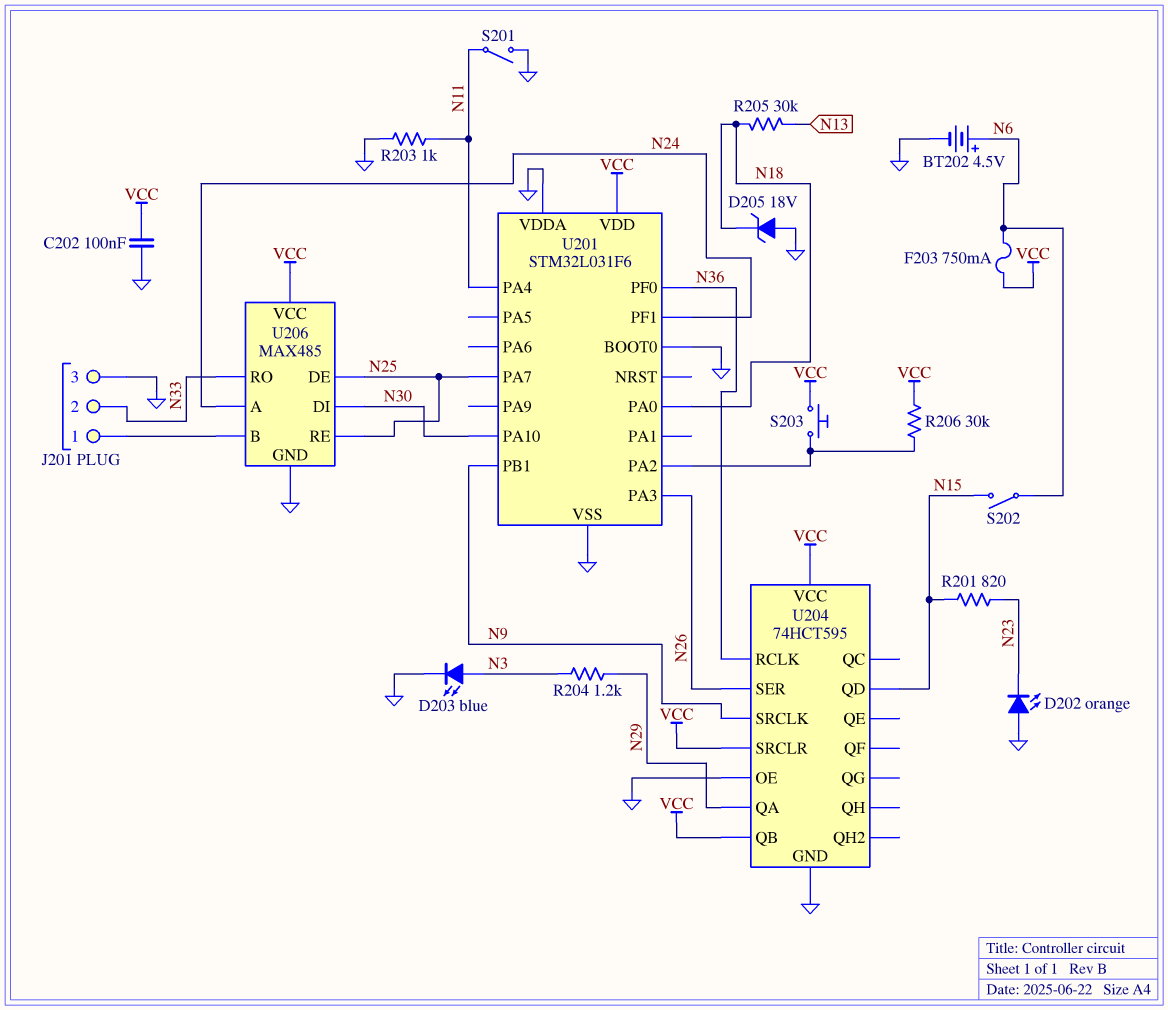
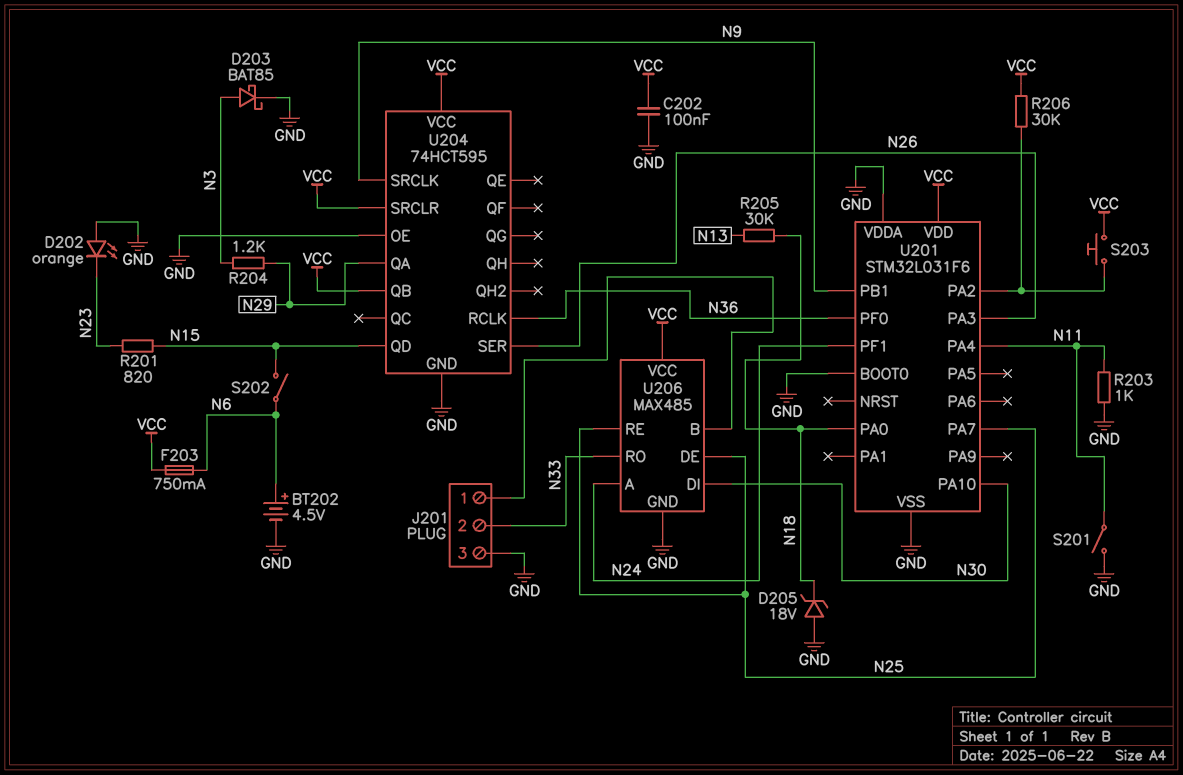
D203: LED blue (A N3, K GND) -> schottky BAT85 (A N3, K GND)

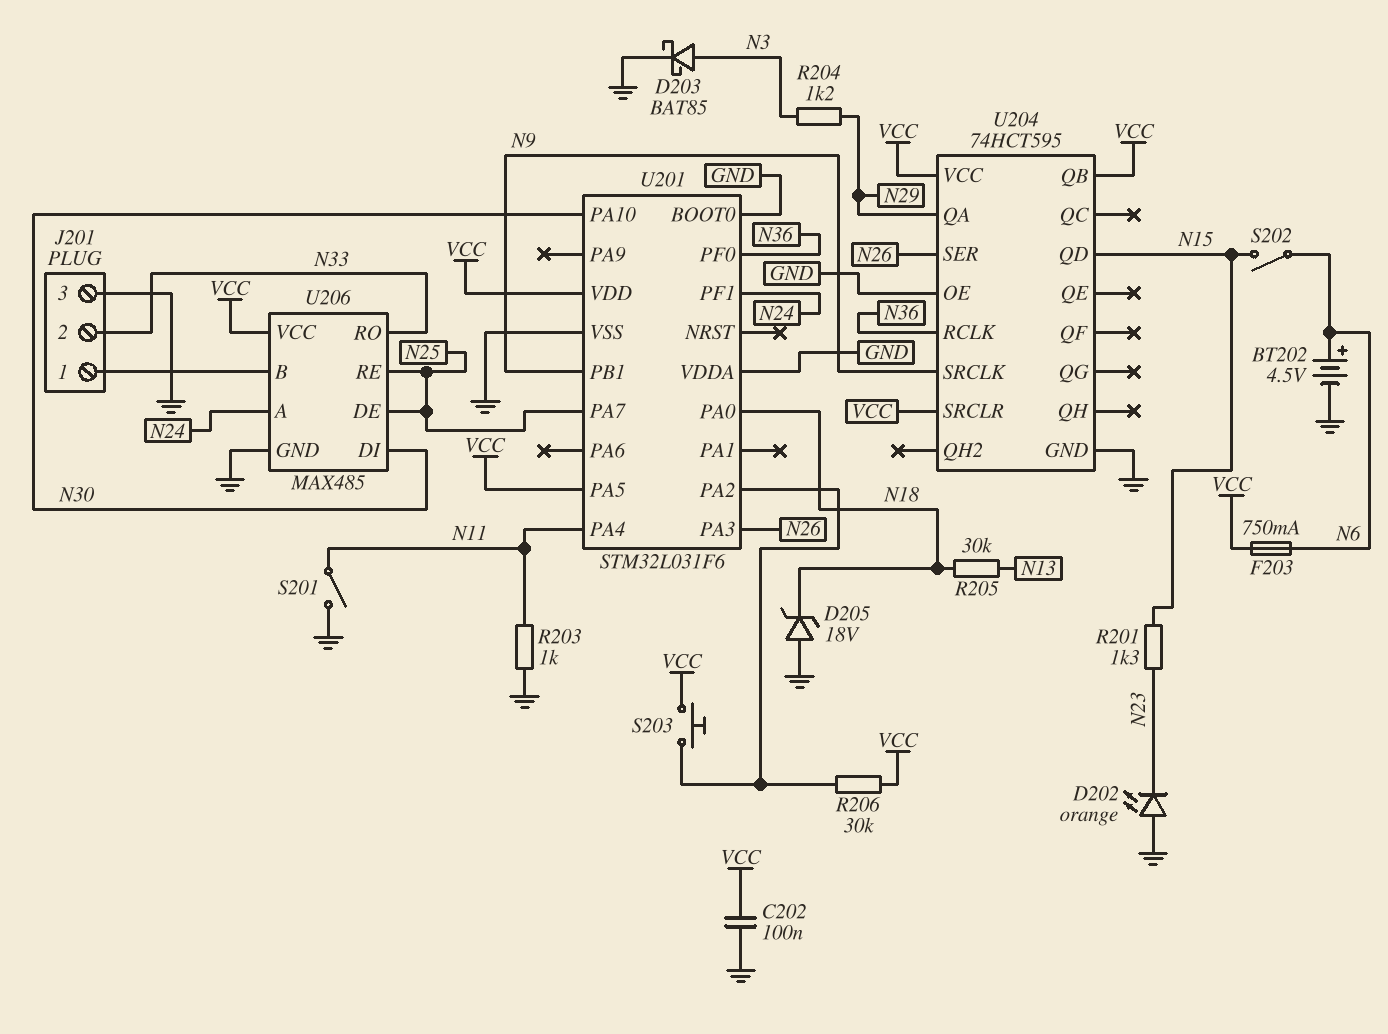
R201: 820 (N15, N23) -> 1.3k (N15, N23)
U201 pin PA5: none -> VCC

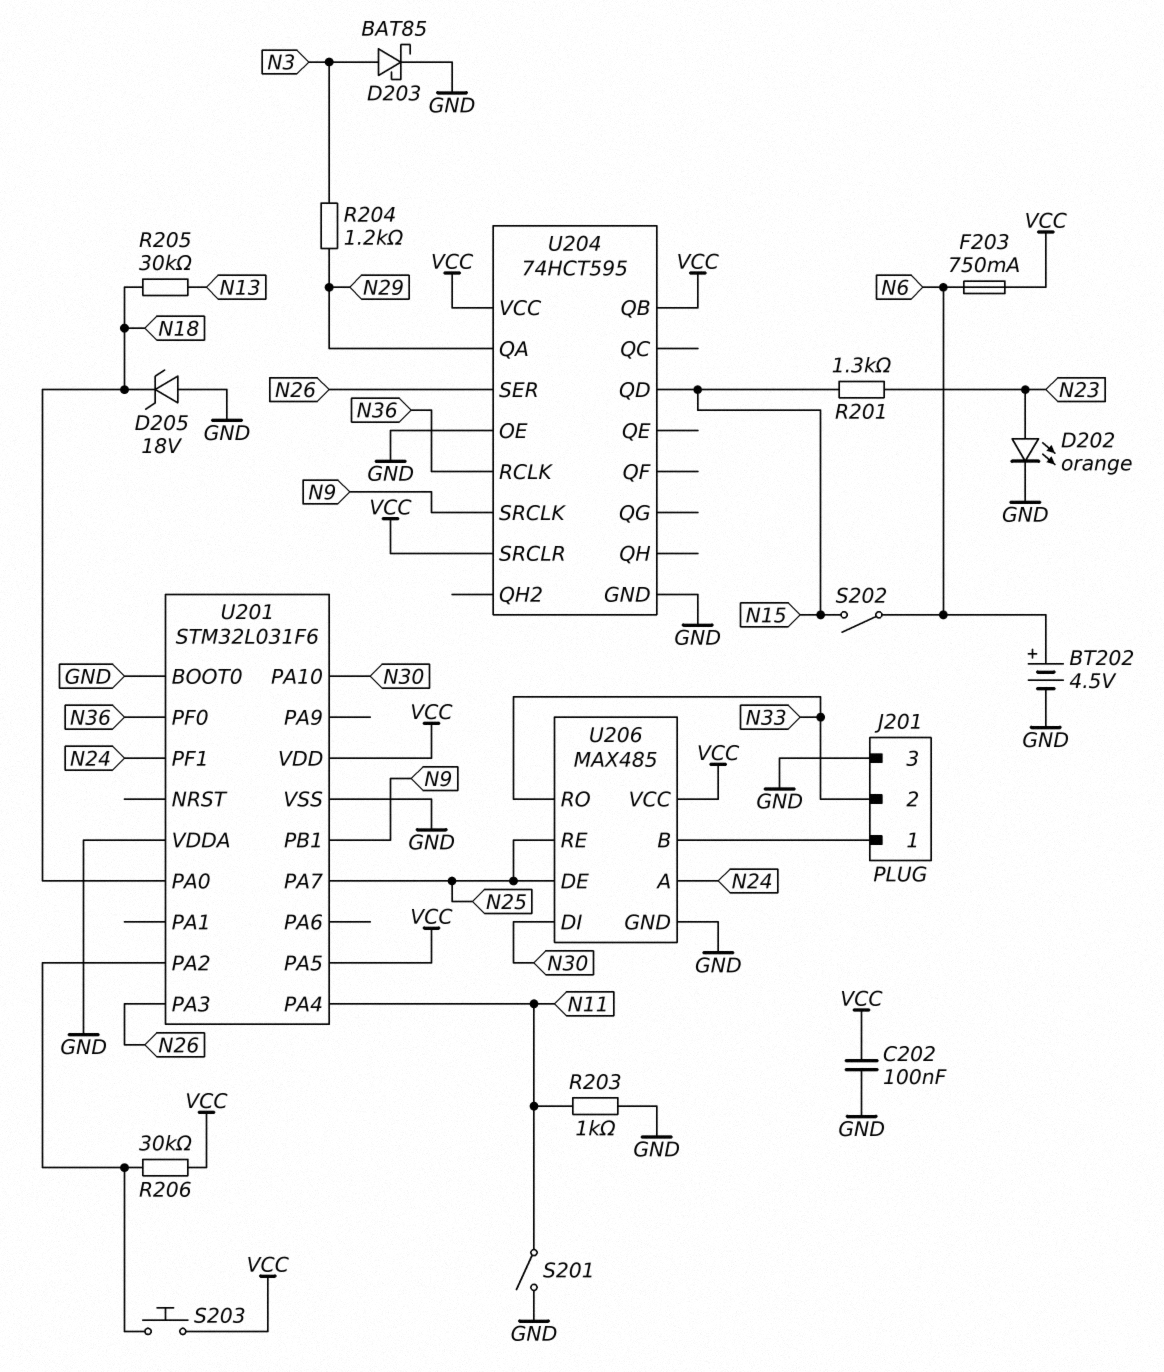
D202: LED orange (A GND, K N23) -> LED orange (A N23, K GND)

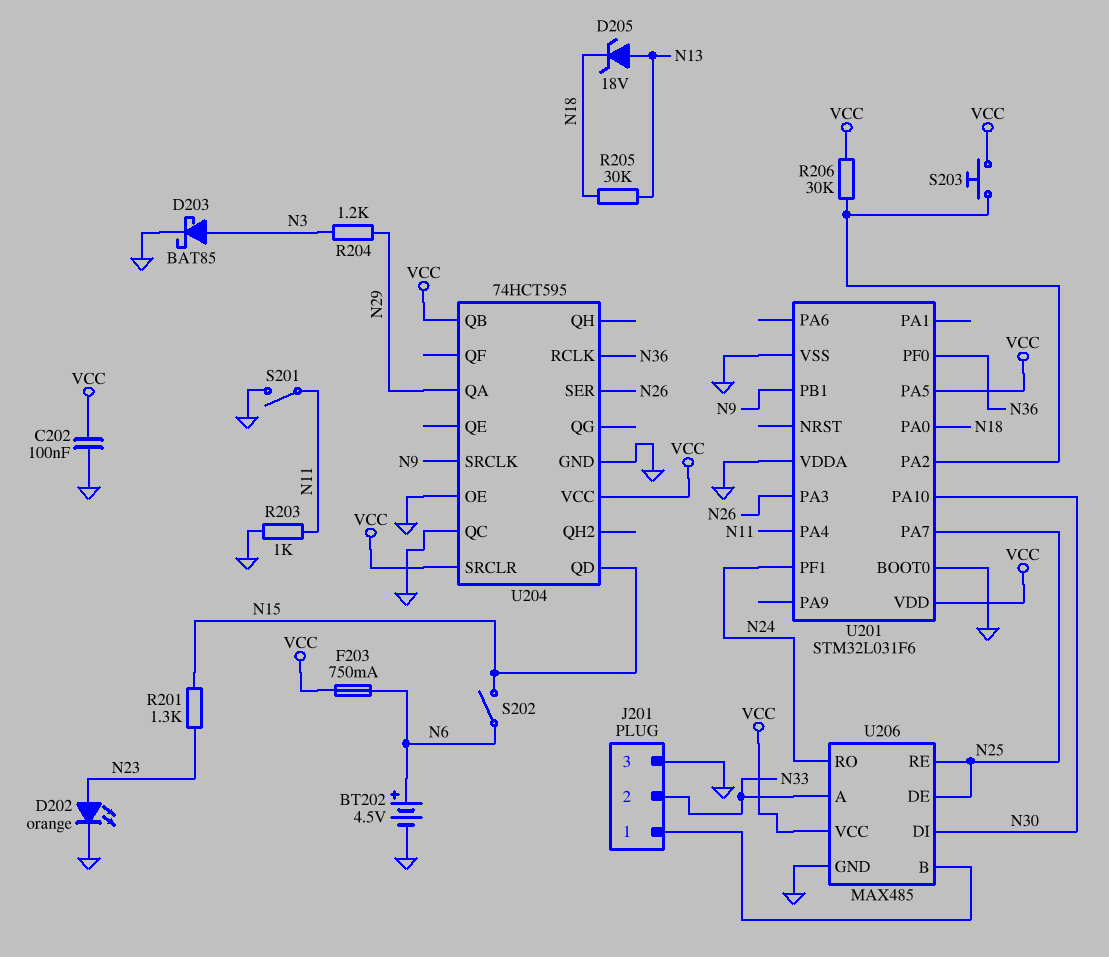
D205: zener 18V (A GND, K N18) -> zener 18V (A N13, K N18)
U204 pin QC: none -> GND
U206 pin A: N24 -> N33
U206 pin RO: N33 -> N24

